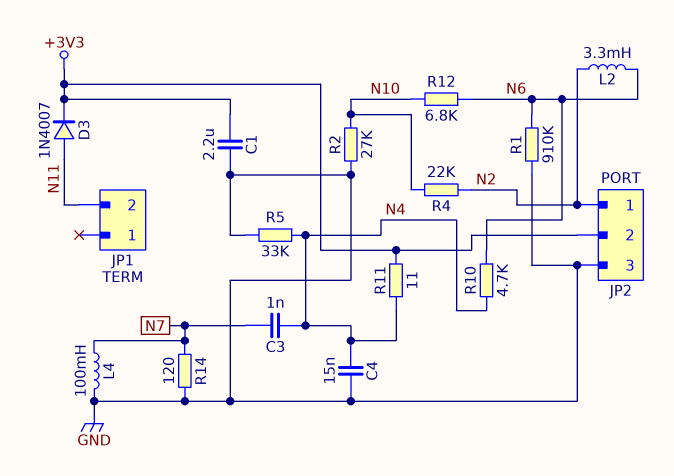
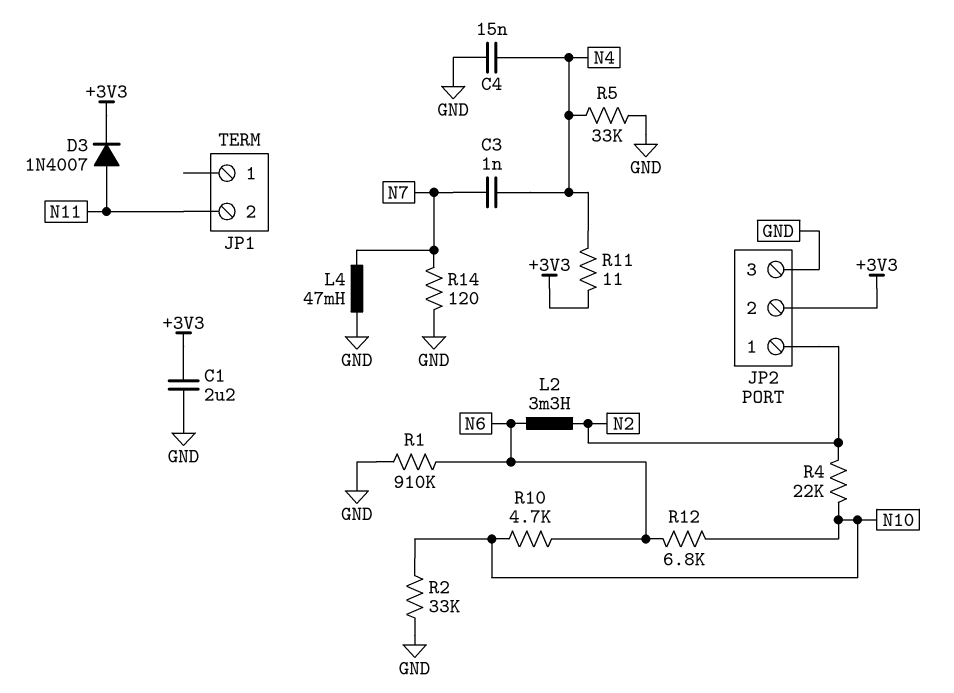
L4: 100mH (GND, N7) -> 47mH (GND, N7)
R2: 27k (GND, N10) -> 33k (GND, N10)
R10: 4.7k (N4, N6) -> 4.7k (N6, N10)

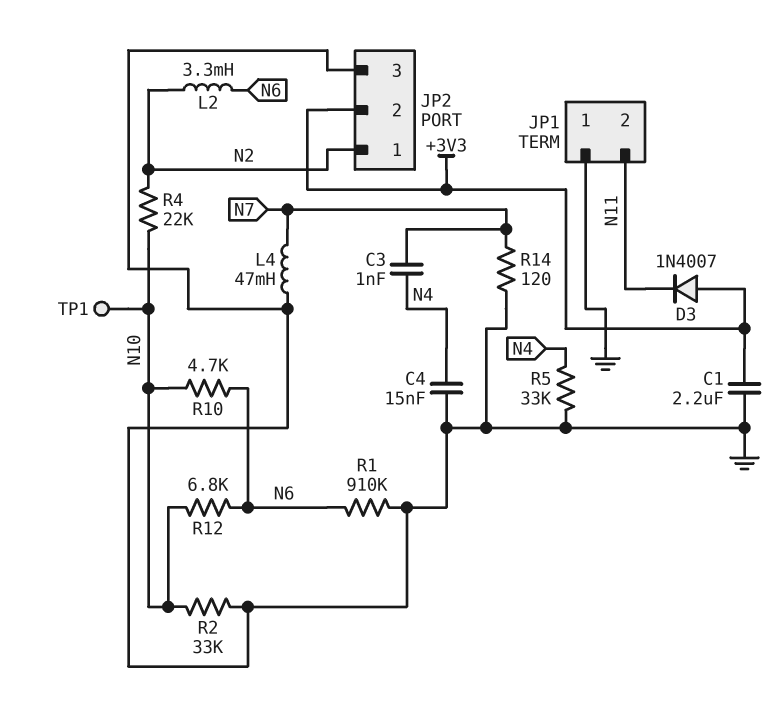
D3: diode 1N4007 (A N11, K +3V3) -> diode 1N4007 (A +3V3, K N11)
JP1 pin 1: none -> GND
R11: 11 (+3V3, N4) -> none
TP1: none -> test point (N10)

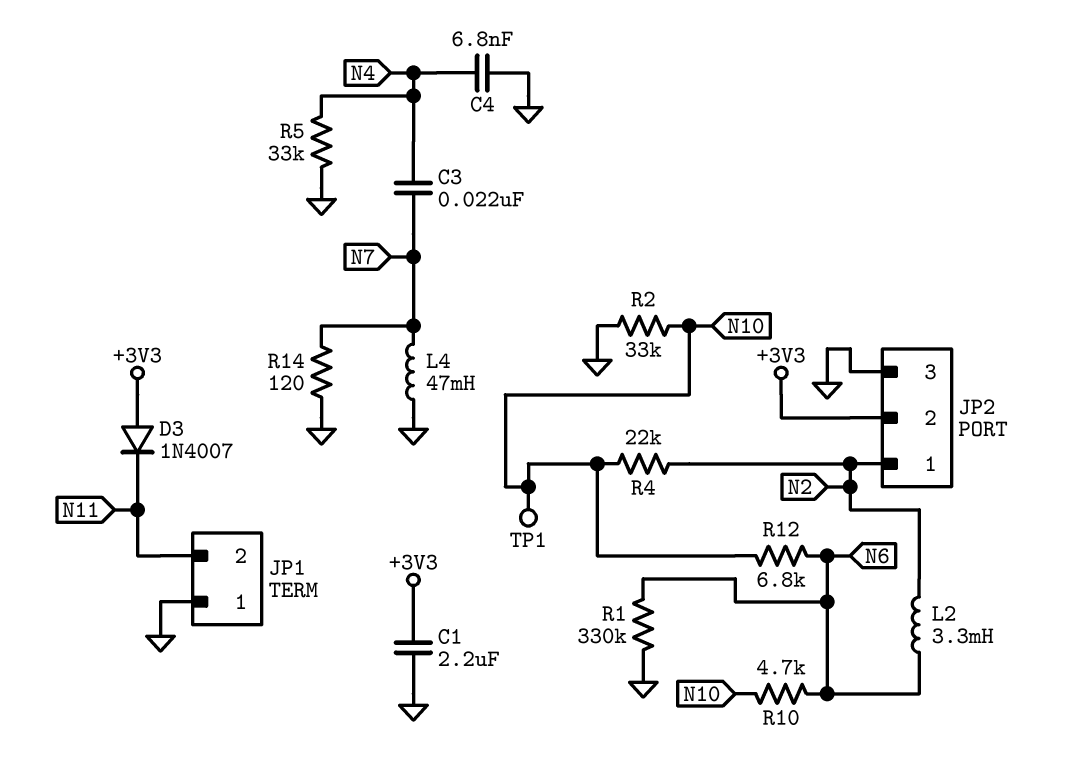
C3: 1nF (N4, N7) -> 22nF (N4, N7)
C4: 15nF (GND, N4) -> 6.8nF (GND, N4)
R1: 910k (GND, N6) -> 330k (GND, N6)

